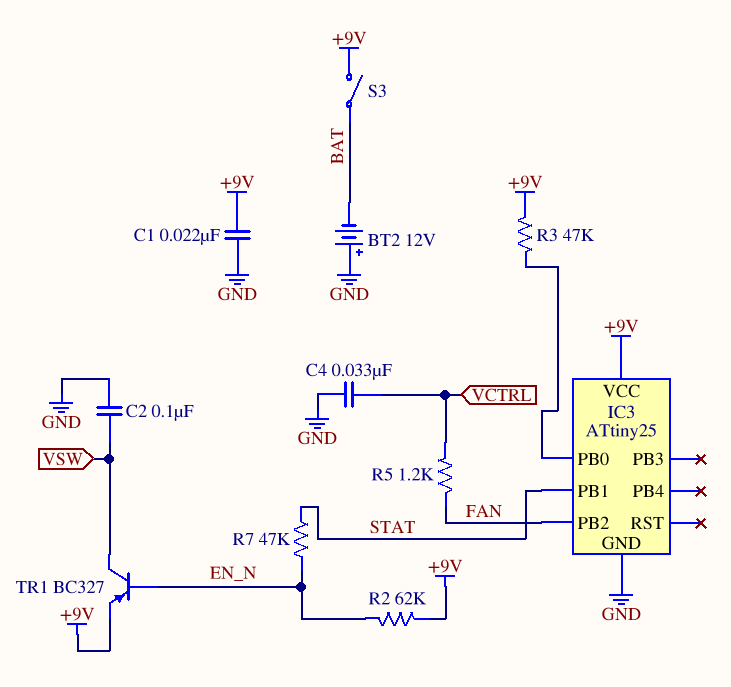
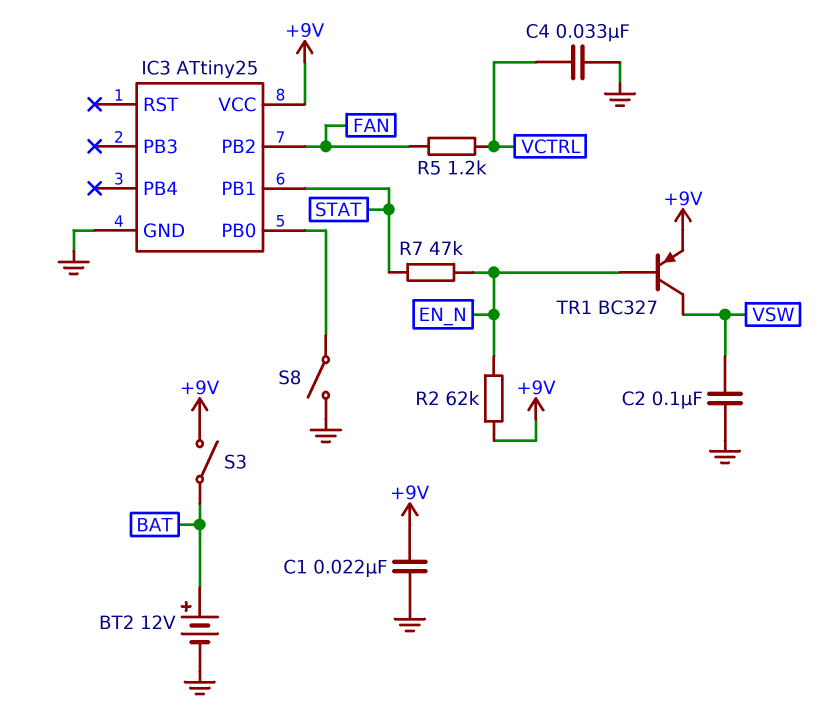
BT2: 12V (plus GND, minus BAT) -> 12V (plus BAT, minus GND)
R3: 47k (+9V, IC3/PB0) -> none
S8: none -> switch (GND, IC3/PB0)

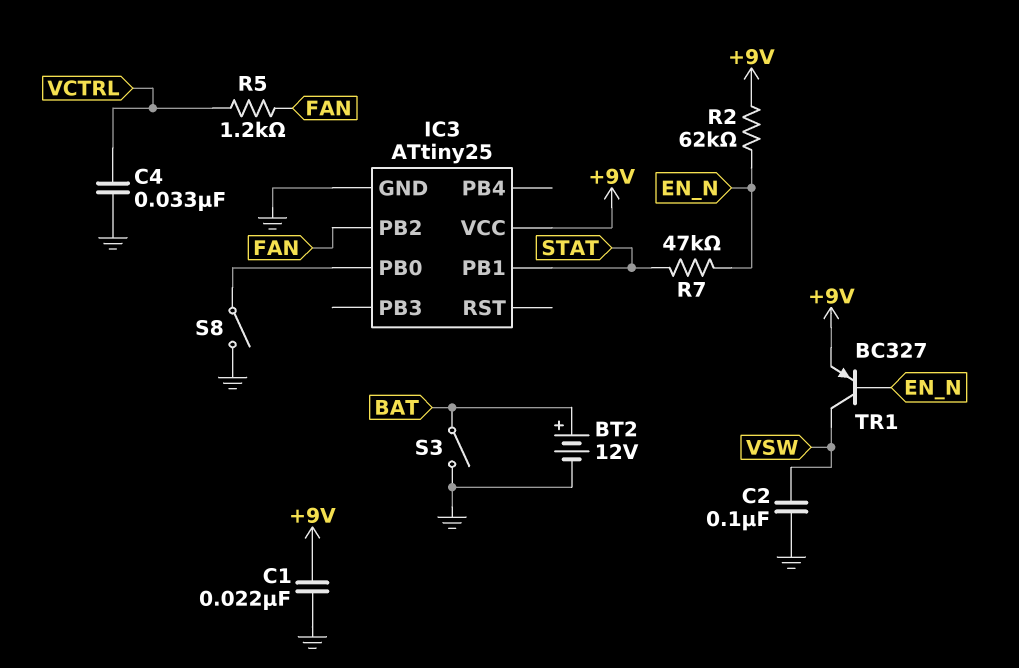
S3: switch (+9V, BAT) -> switch (BAT, GND)

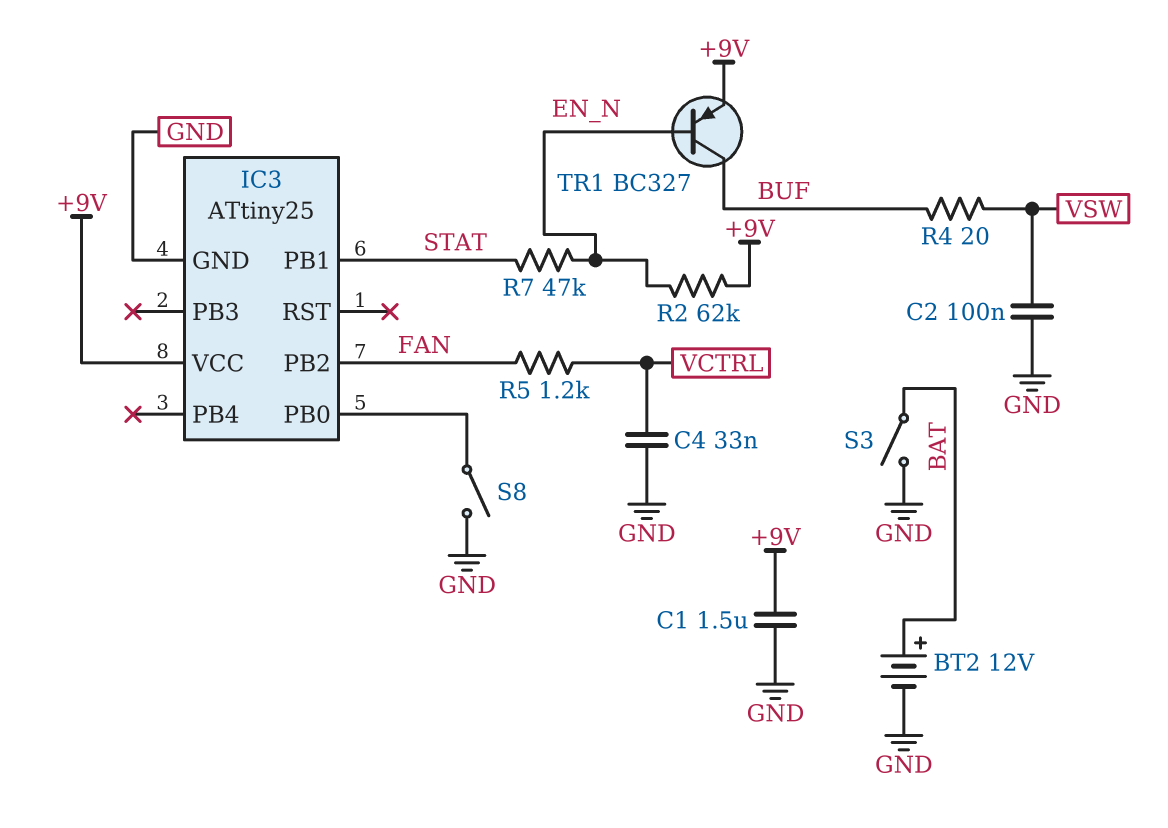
C1: 22nF (+9V, GND) -> 1.5uF (+9V, GND)
R4: none -> 20 (BUF, VSW)
TR1: PNP BC327 (B EN_N, C VSW, E +9V) -> PNP BC327 (B EN_N, C BUF, E +9V)

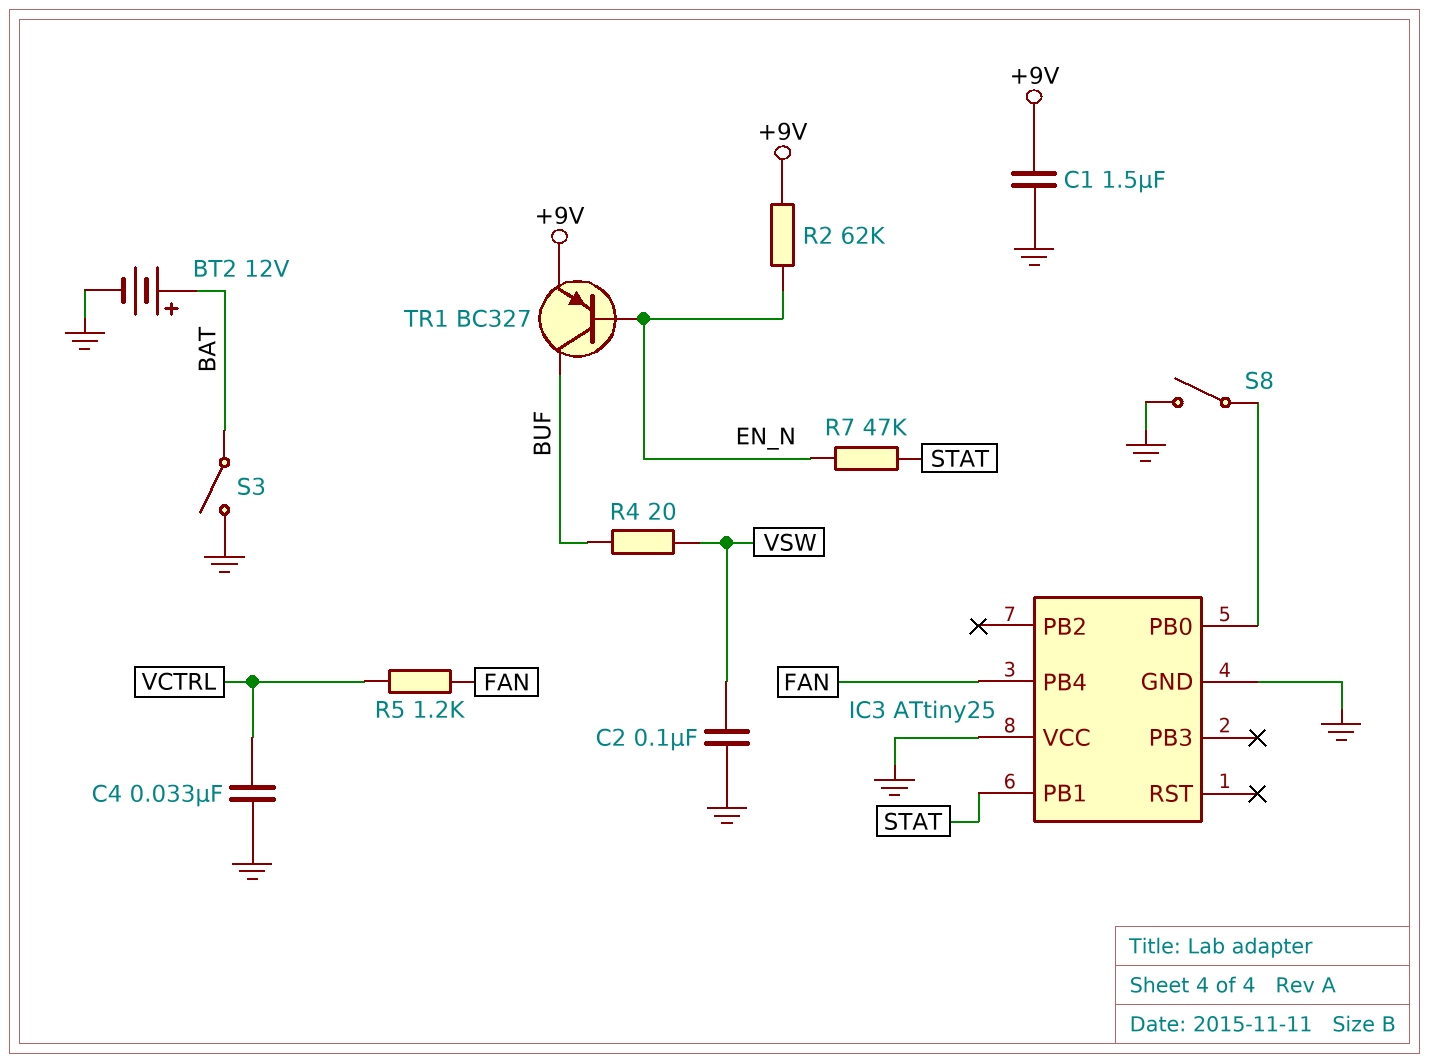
IC3 pin PB2: FAN -> none
IC3 pin PB4: none -> FAN
IC3 pin VCC: +9V -> GND

